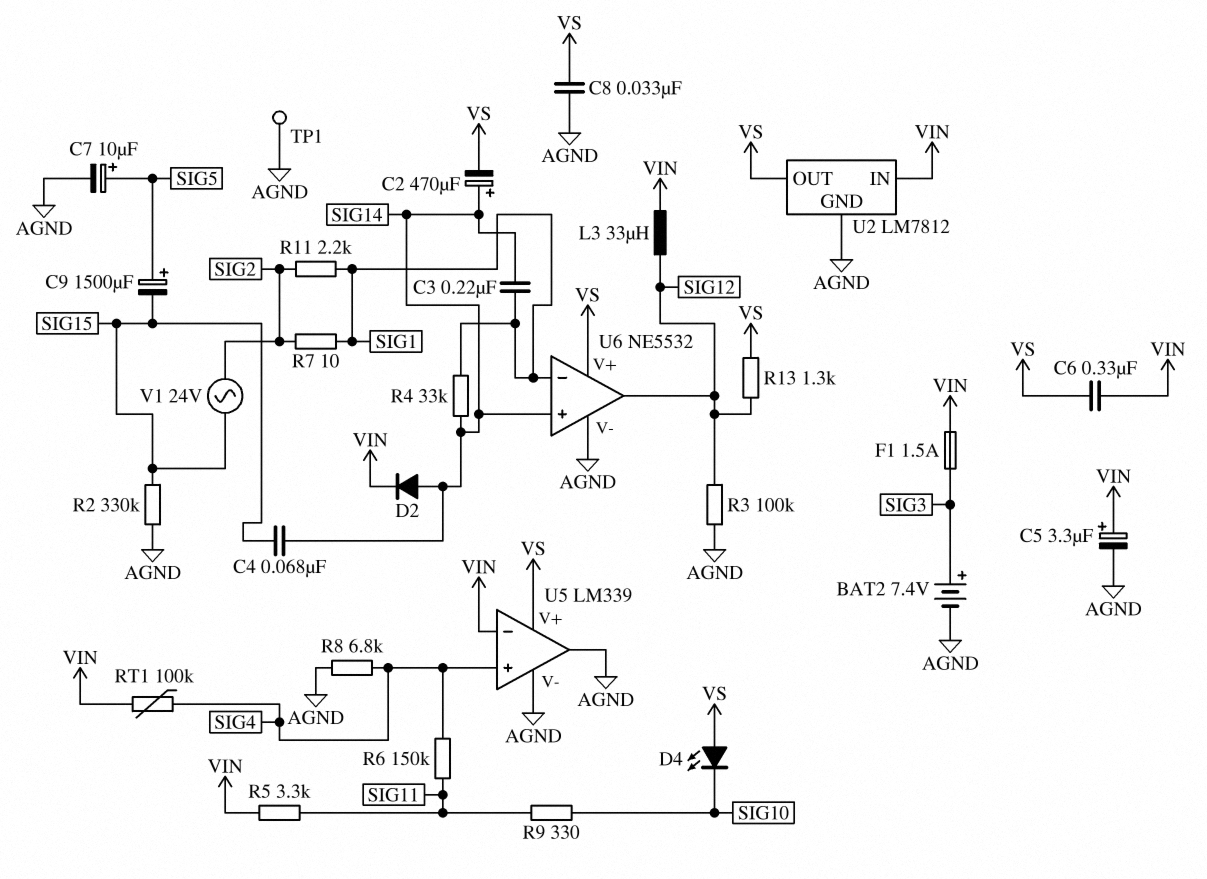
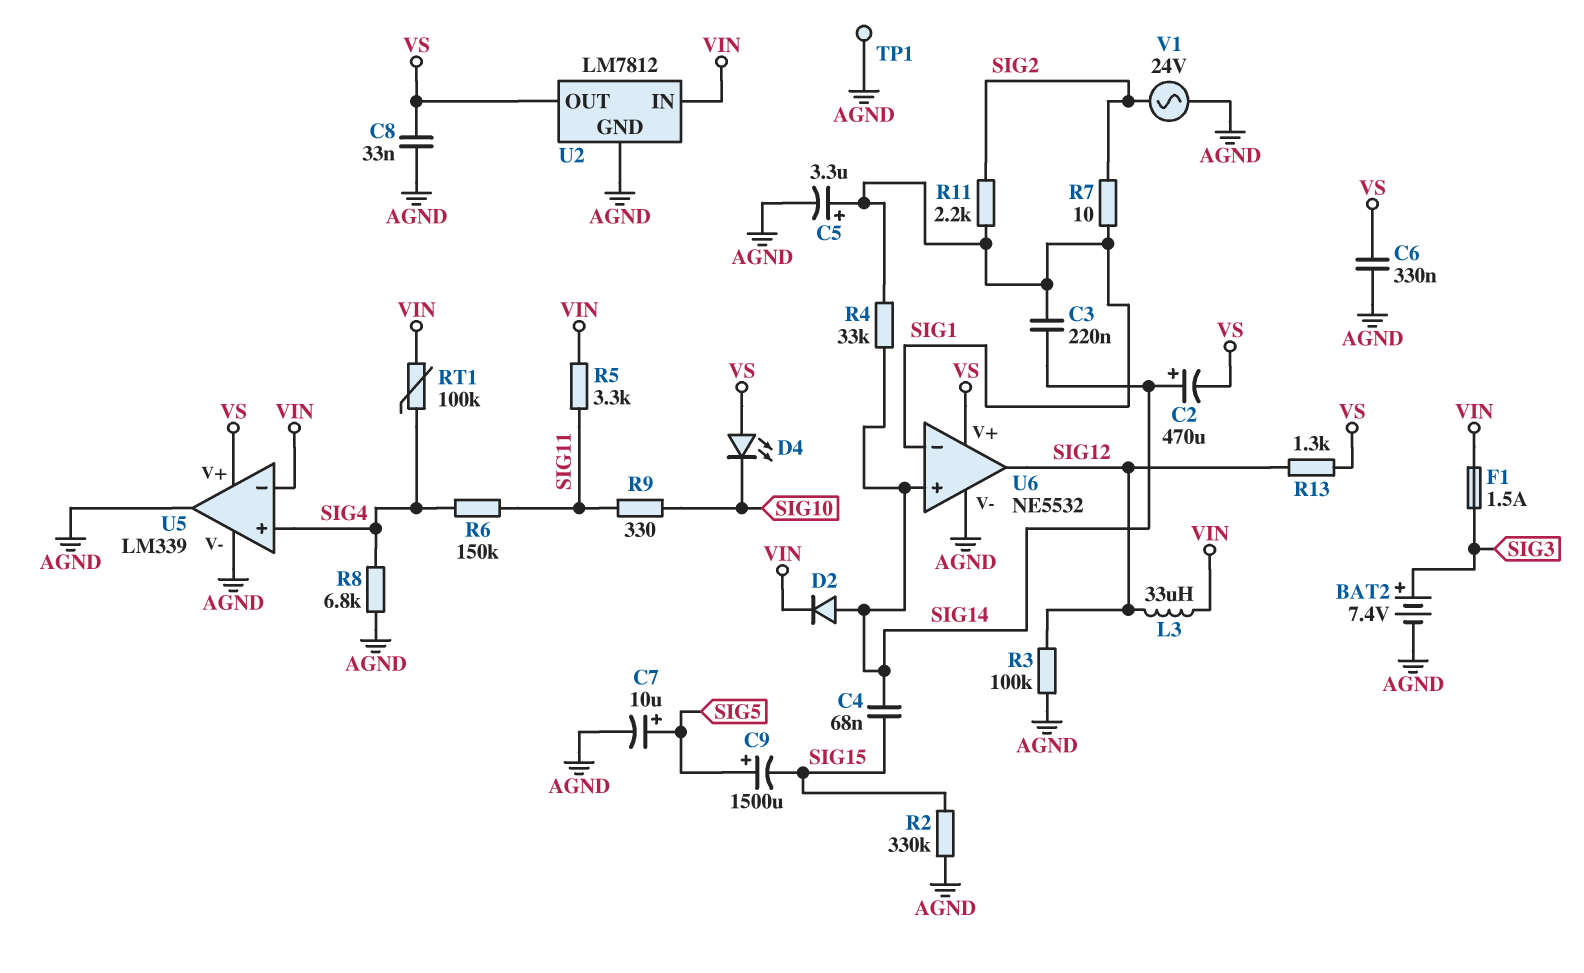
C5: 3.3uF (plus VIN, minus AGND) -> 3.3uF (plus SIG1, minus AGND)
C6: 330nF (VIN, VS) -> 330nF (AGND, VS)
V1: AC 24V (SIG2, SIG15) -> AC 24V (AGND, SIG2)

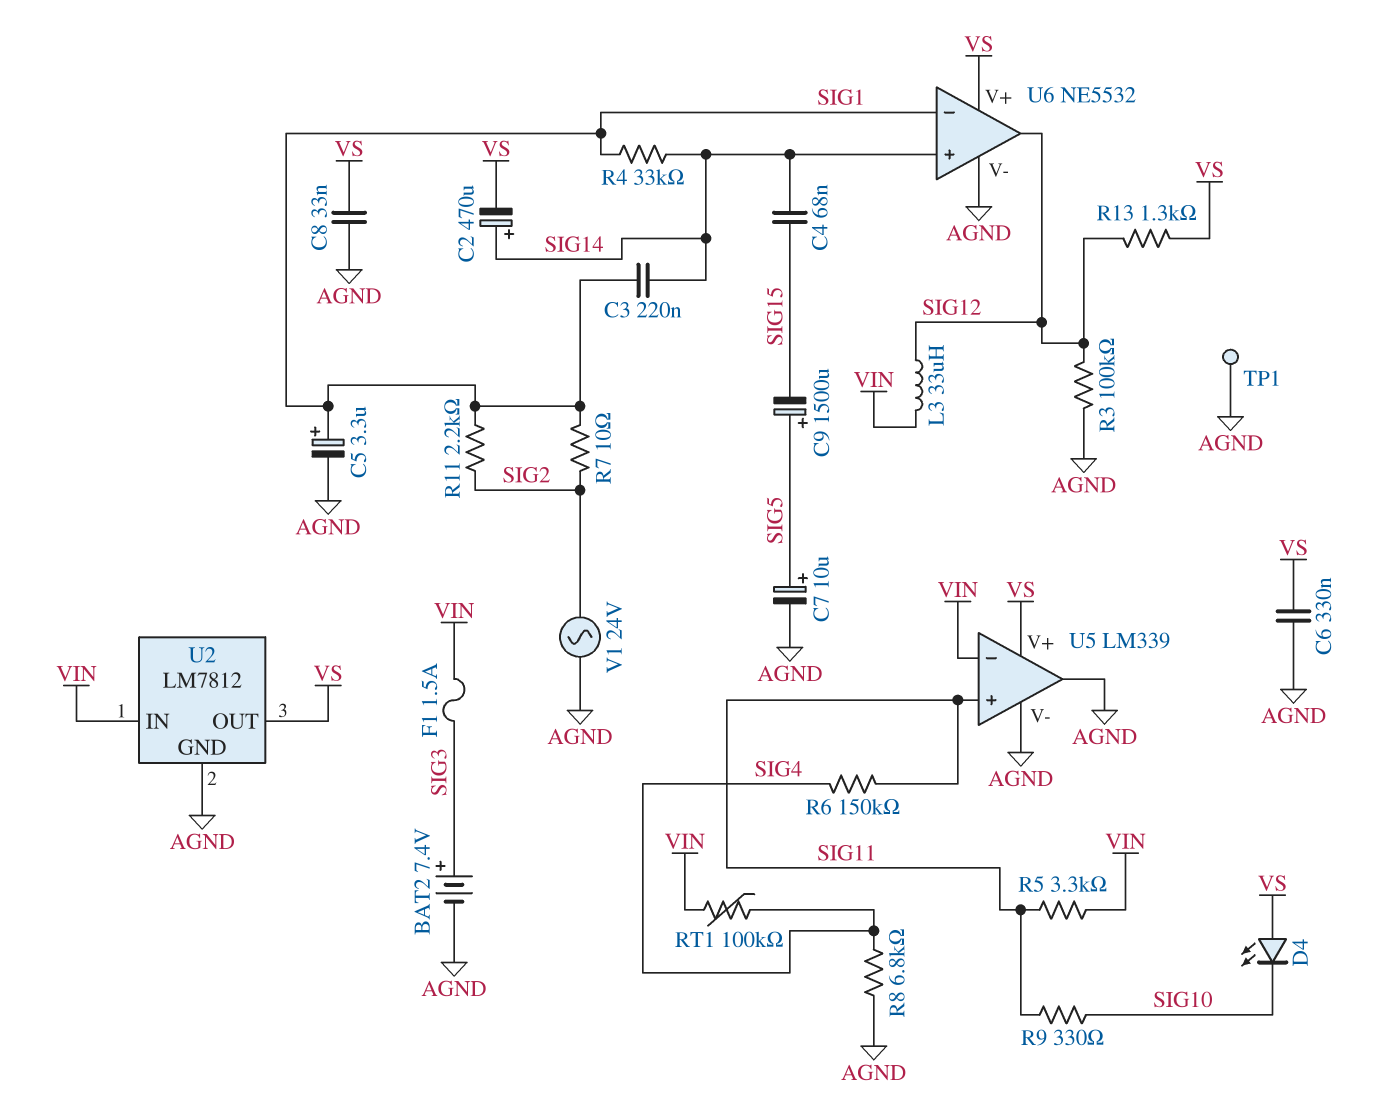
D2: diode (A SIG14, K VIN) -> none
R2: 330k (AGND, SIG15) -> none
U5 pin in+: SIG4 -> SIG11

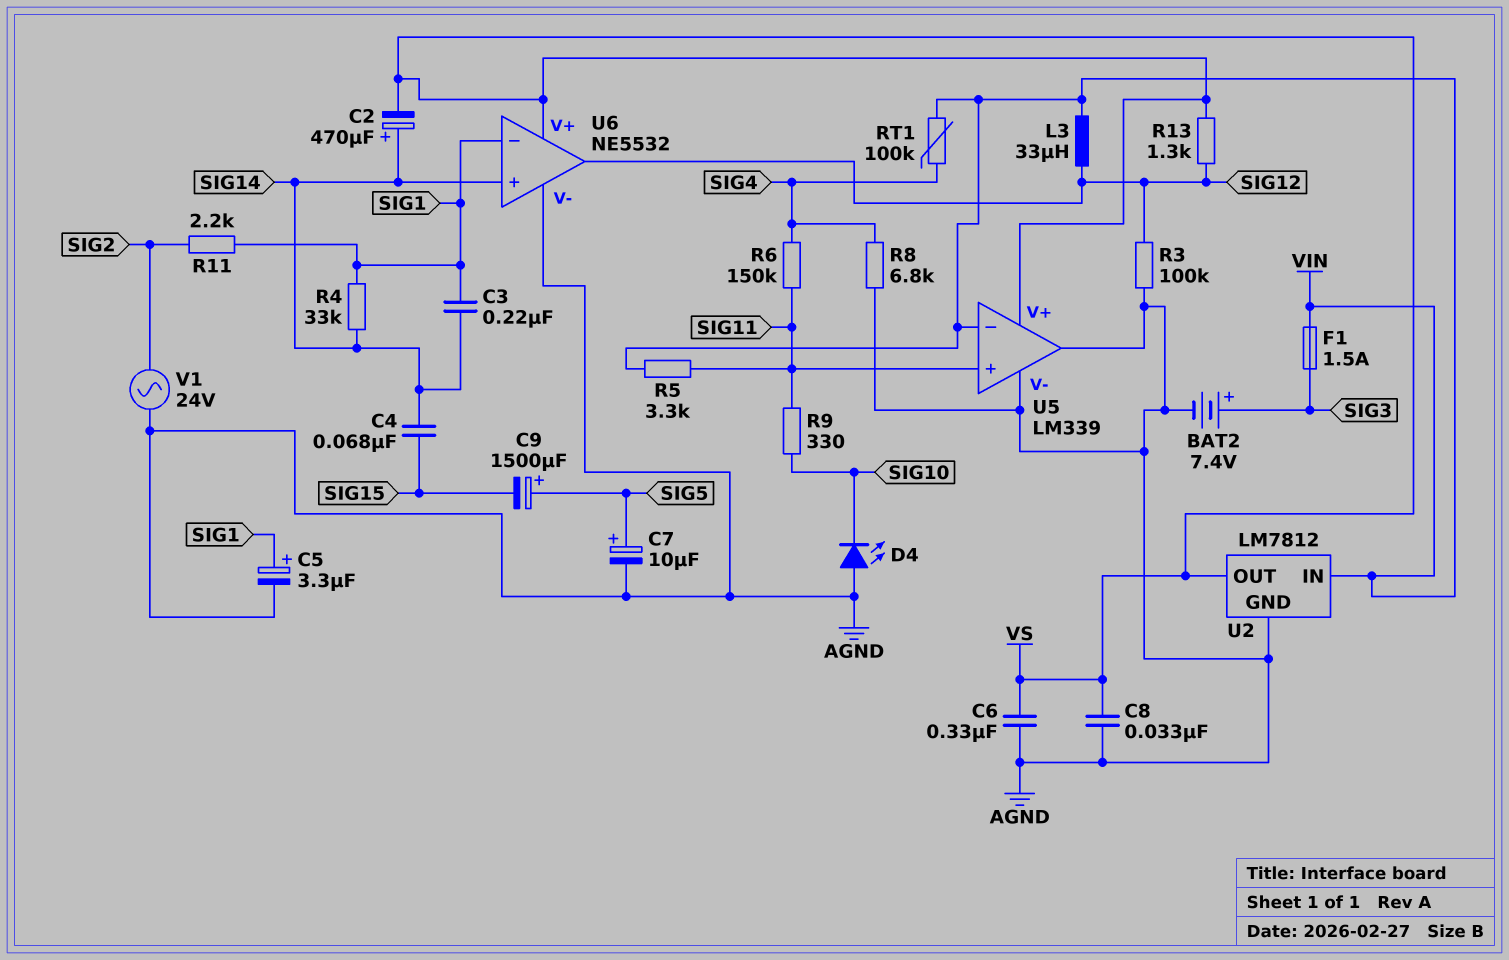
D4: LED (A VS, K SIG10) -> LED (A AGND, K SIG10)
R7: 10 (SIG1, SIG2) -> none
TP1: test point (AGND) -> none

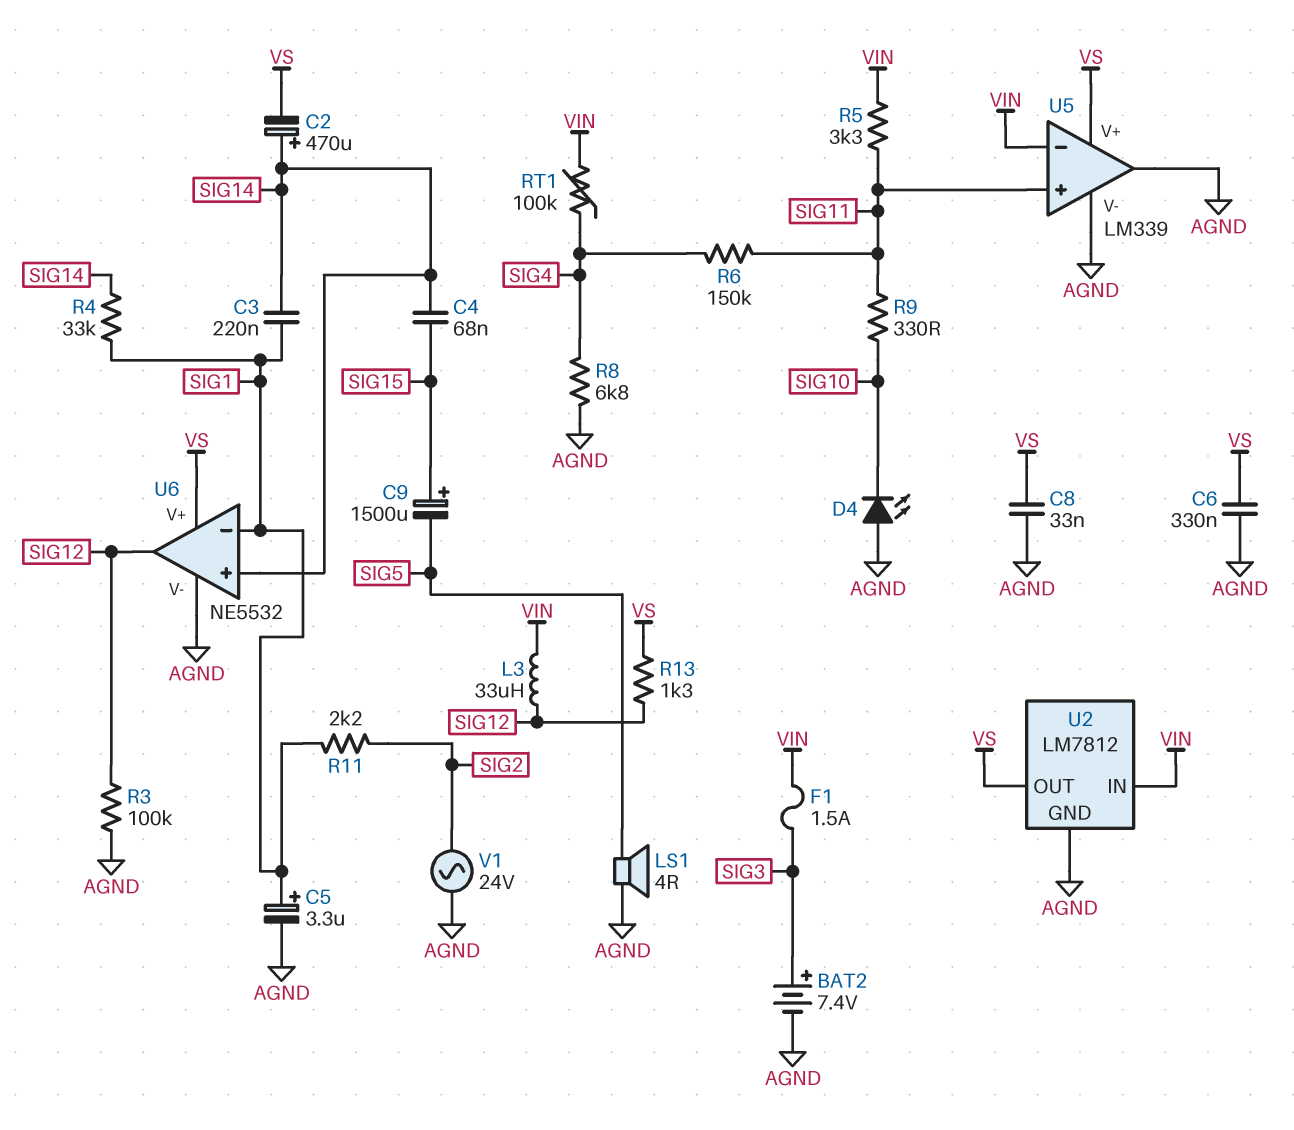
C7: 10uF (plus SIG5, minus AGND) -> none
C9: 1500uF (plus SIG5, minus SIG15) -> 1500uF (plus SIG15, minus SIG5)
LS1: none -> speaker 4R (AGND, SIG5)

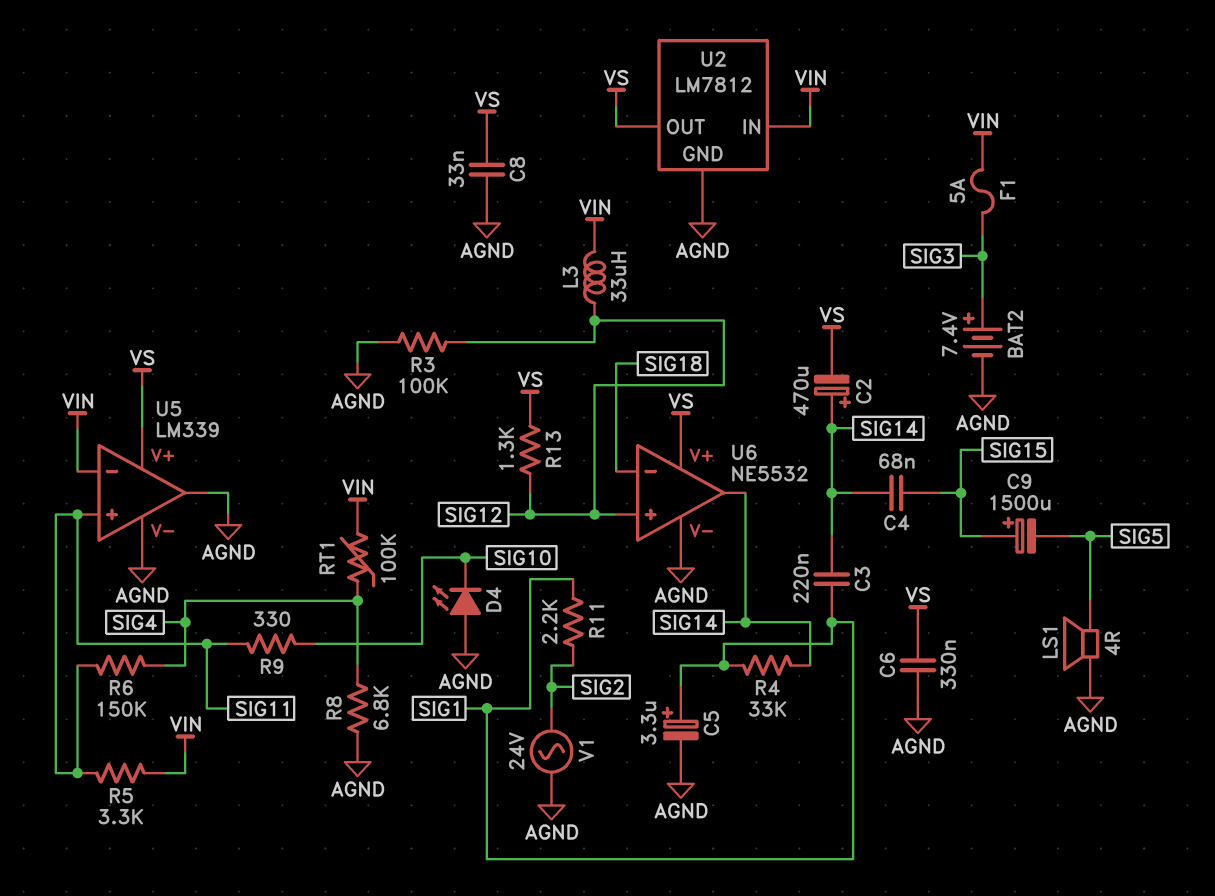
F1: 1.5A (SIG3, VIN) -> 5A (SIG3, VIN)
U6 pin in+: SIG14 -> SIG12
U6 pin in-: SIG1 -> SIG18
U6 pin out: SIG12 -> SIG14

